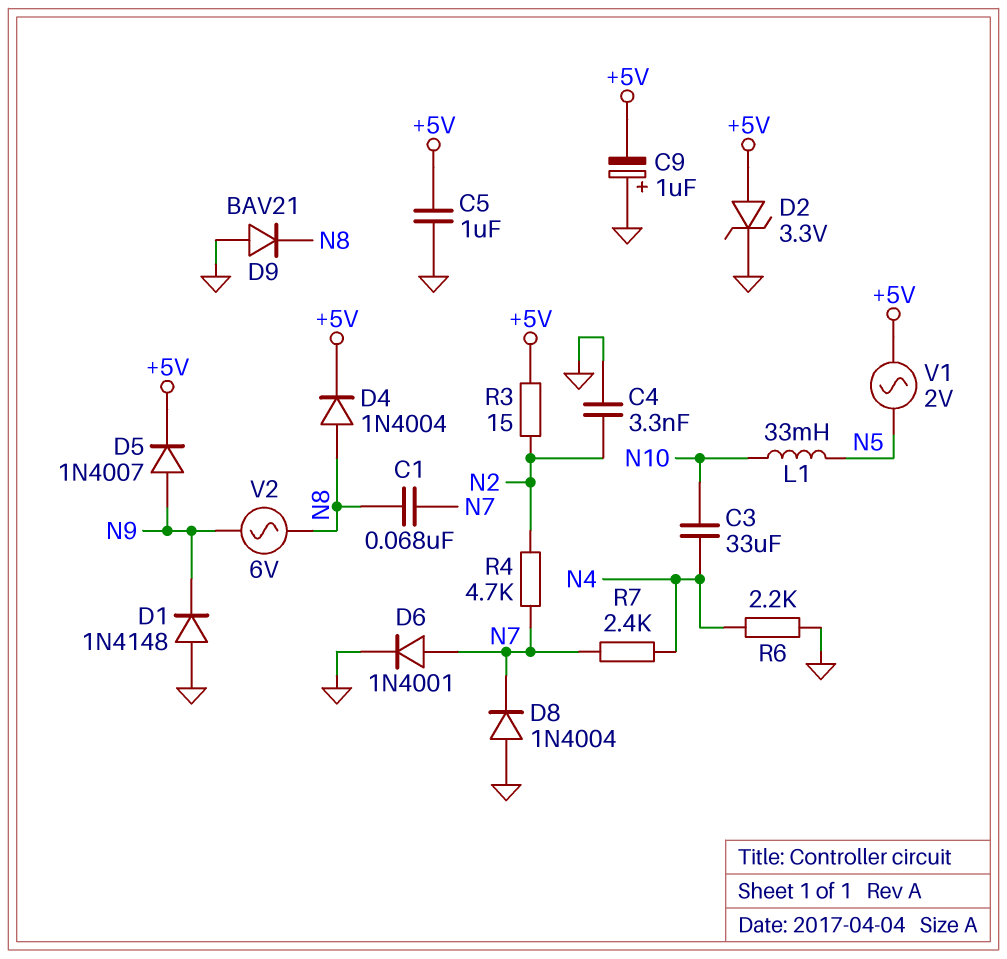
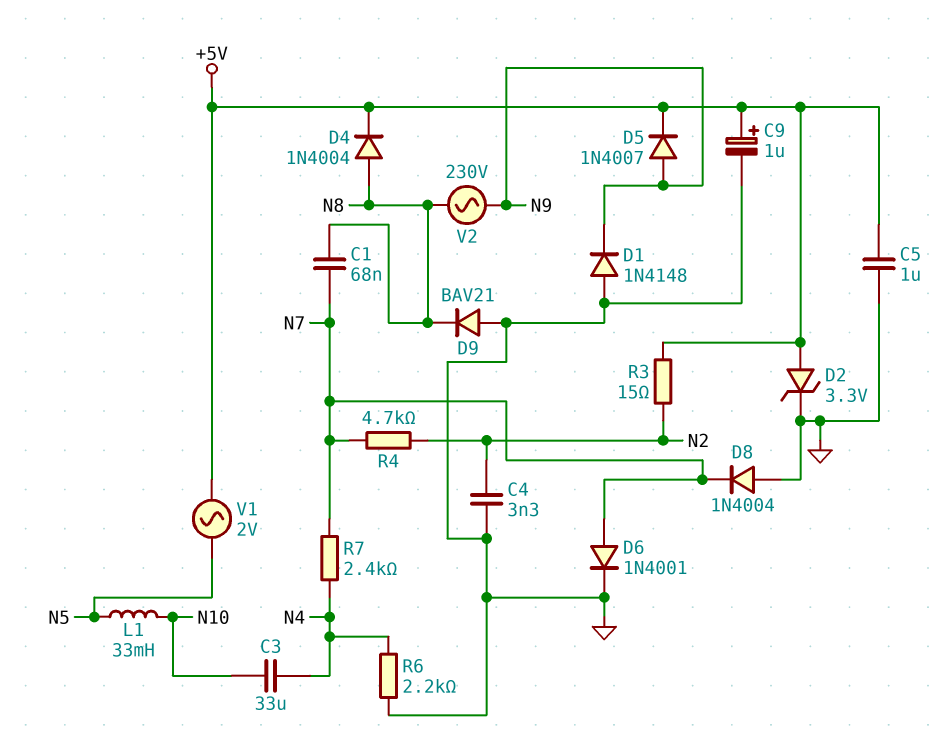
C9: 1uF (plus GND, minus +5V) -> 1uF (plus +5V, minus GND)
V2: AC 6V (N8, N9) -> AC 230V (N8, N9)

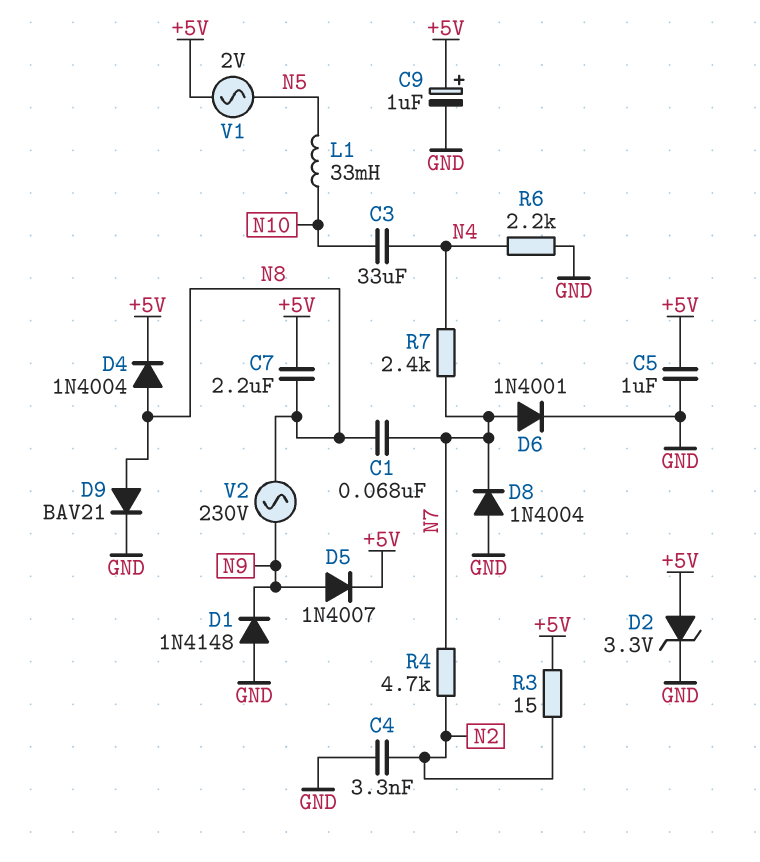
C7: none -> 2.2uF (+5V, N8)
D9: diode BAV21 (A GND, K N8) -> diode BAV21 (A N8, K GND)

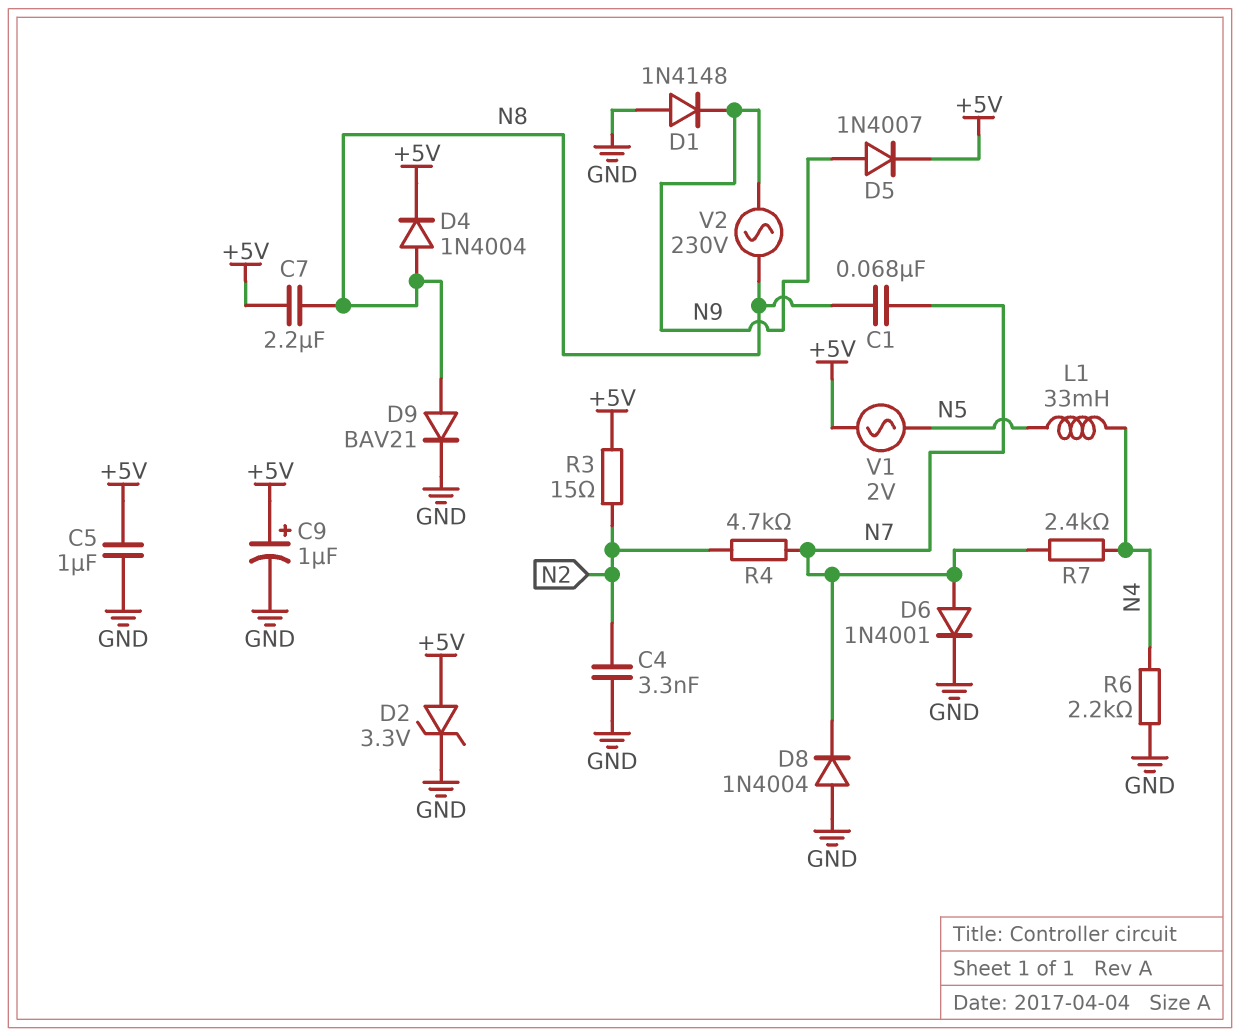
C3: 33uF (N4, N10) -> none
L1: 33mH (N5, N10) -> 33mH (N4, N5)

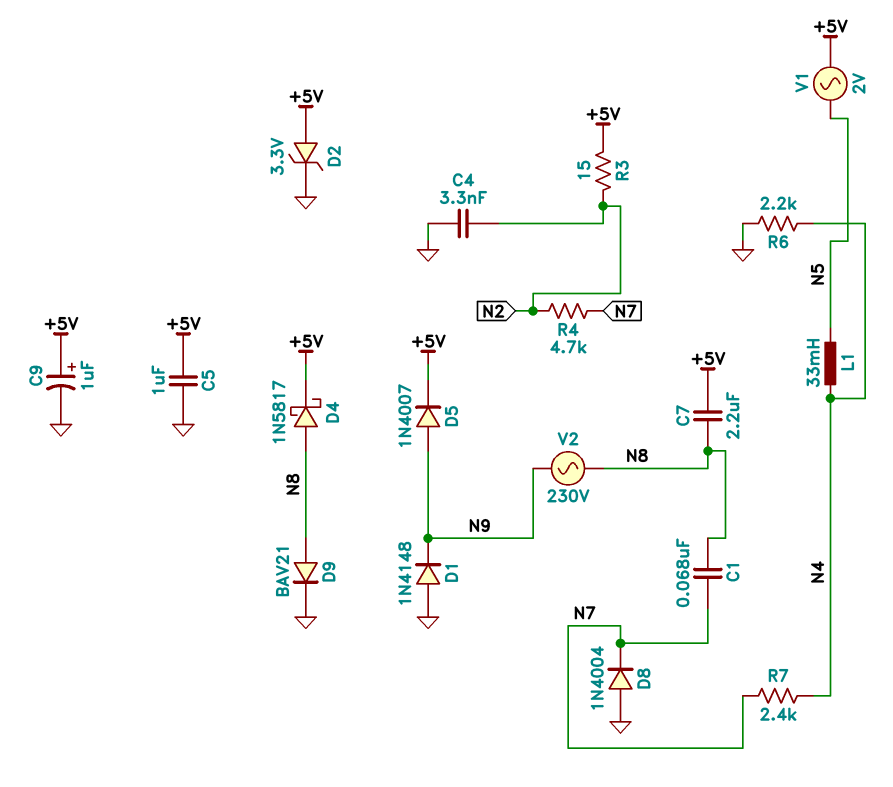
D4: diode 1N4004 (A N8, K +5V) -> schottky 1N5817 (A N8, K +5V)
D6: diode 1N4001 (A N7, K GND) -> none

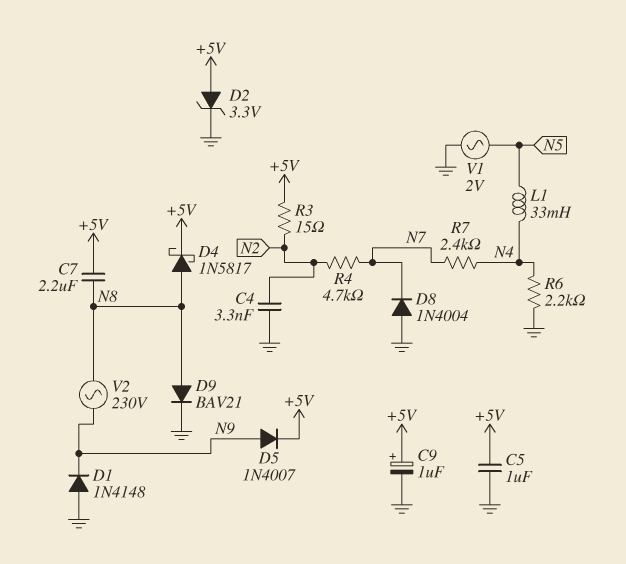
C1: 68nF (N7, N8) -> none
V1: AC 2V (+5V, N5) -> AC 2V (GND, N5)

